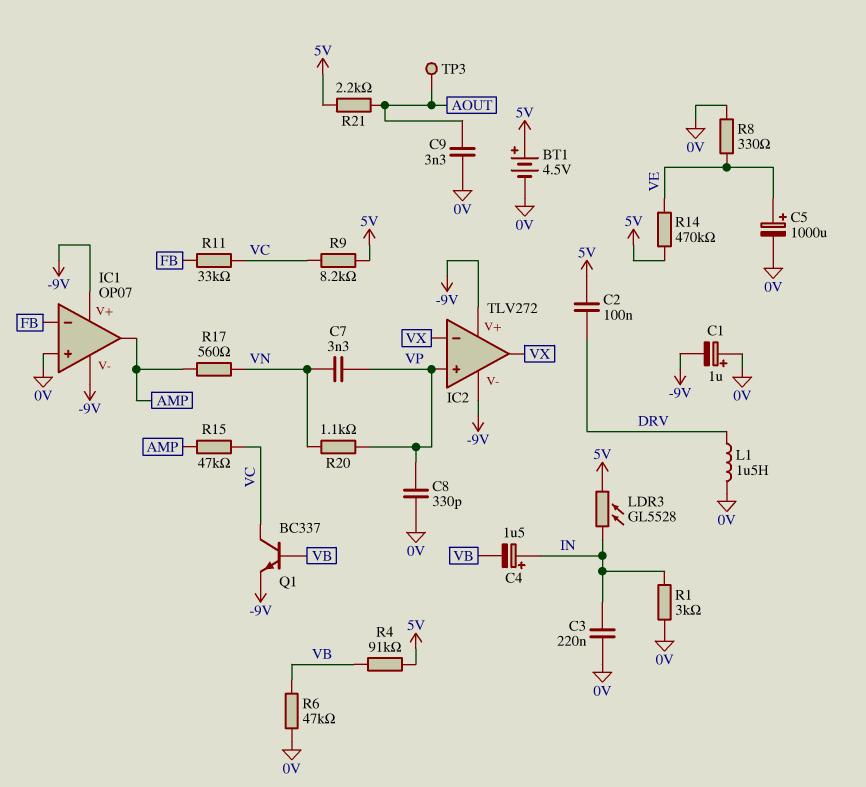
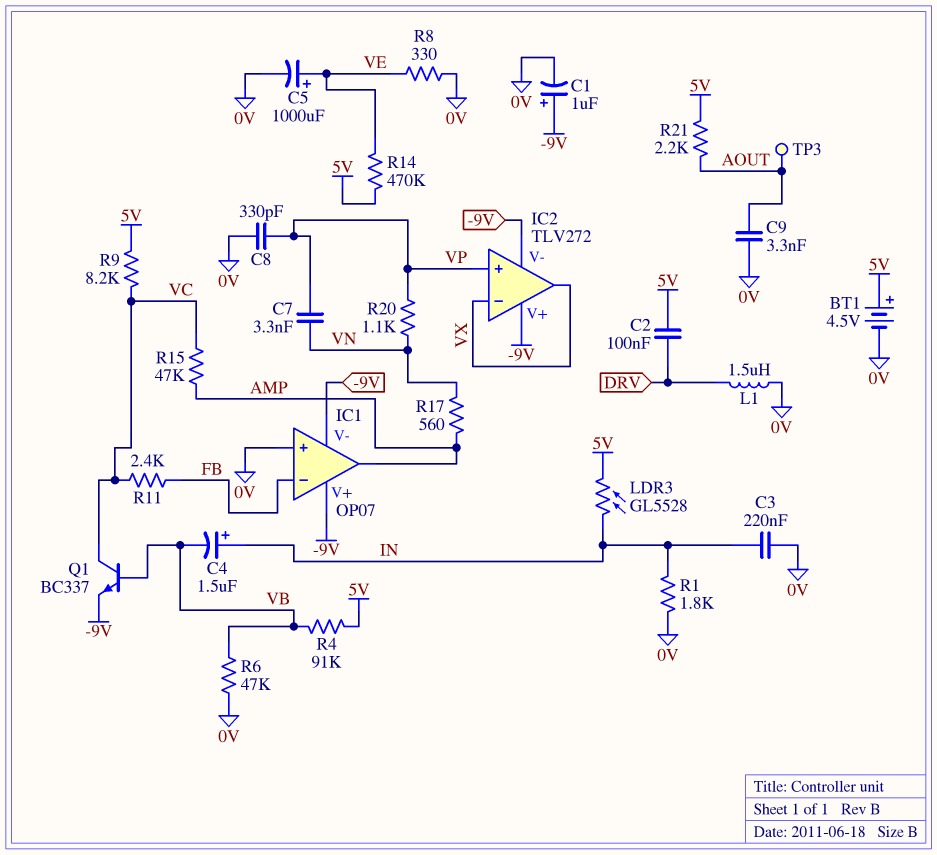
C1: 1uF (plus 0V, minus -9V) -> 1uF (plus -9V, minus 0V)
R1: 3k (0V, IN) -> 1.8k (0V, IN)
R11: 33k (FB, VC) -> 2.4k (FB, VC)

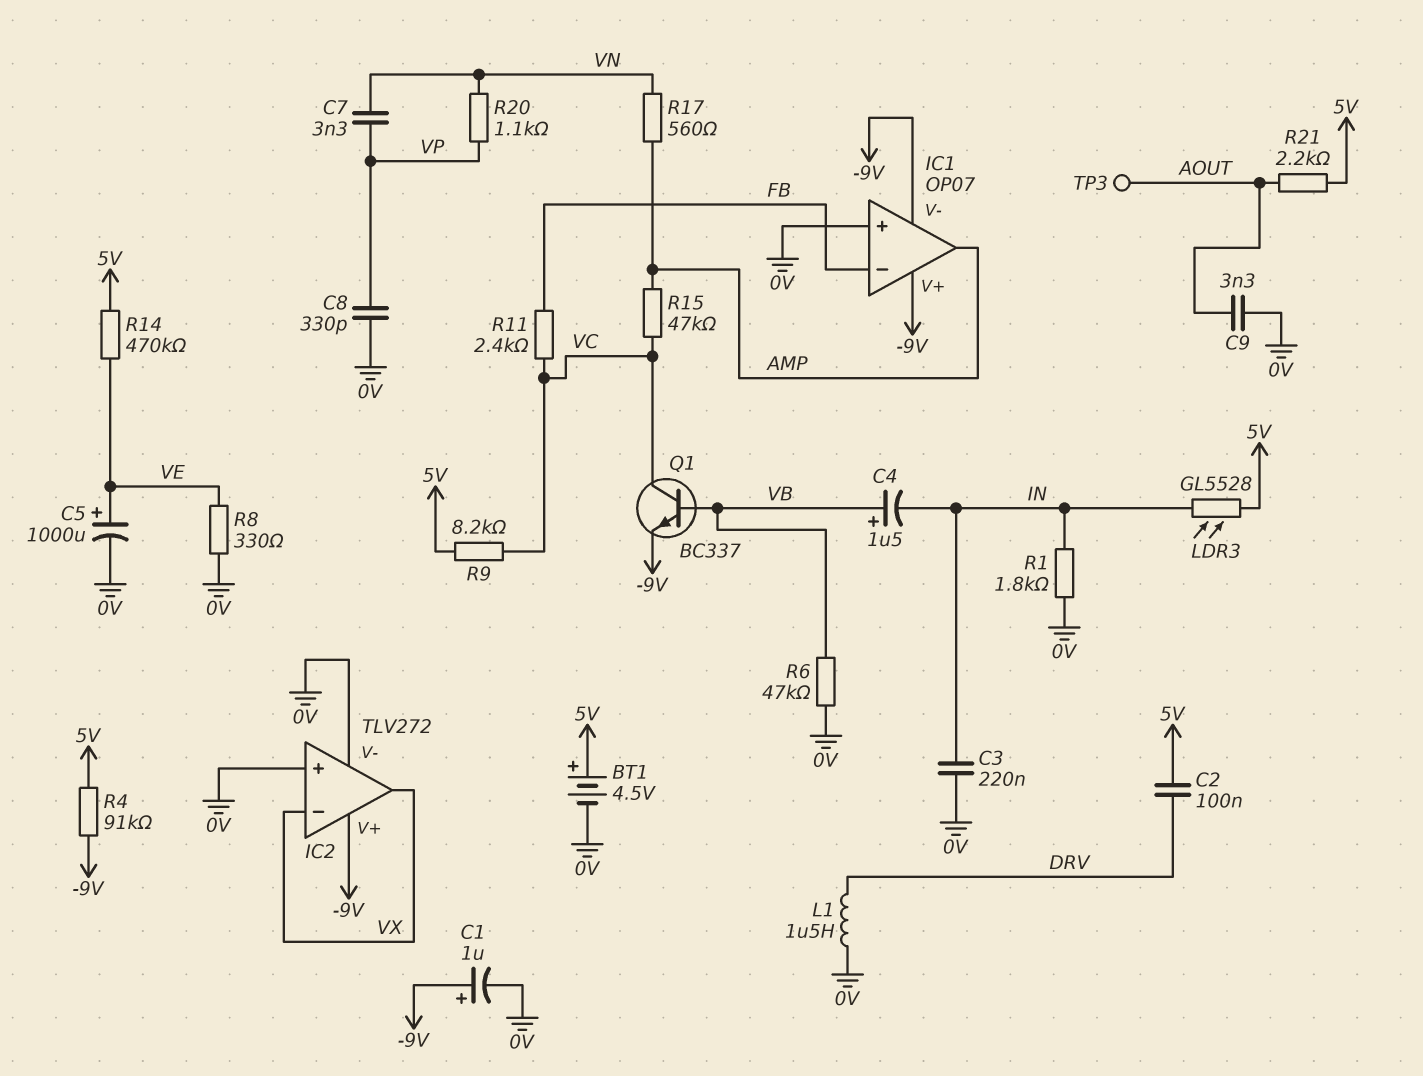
C4: 1.5uF (plus IN, minus VB) -> 1.5uF (plus VB, minus IN)
IC2 pin V-: -9V -> 0V
IC2 pin in+: VP -> 0V
R4: 91k (5V, VB) -> 91k (-9V, 5V)

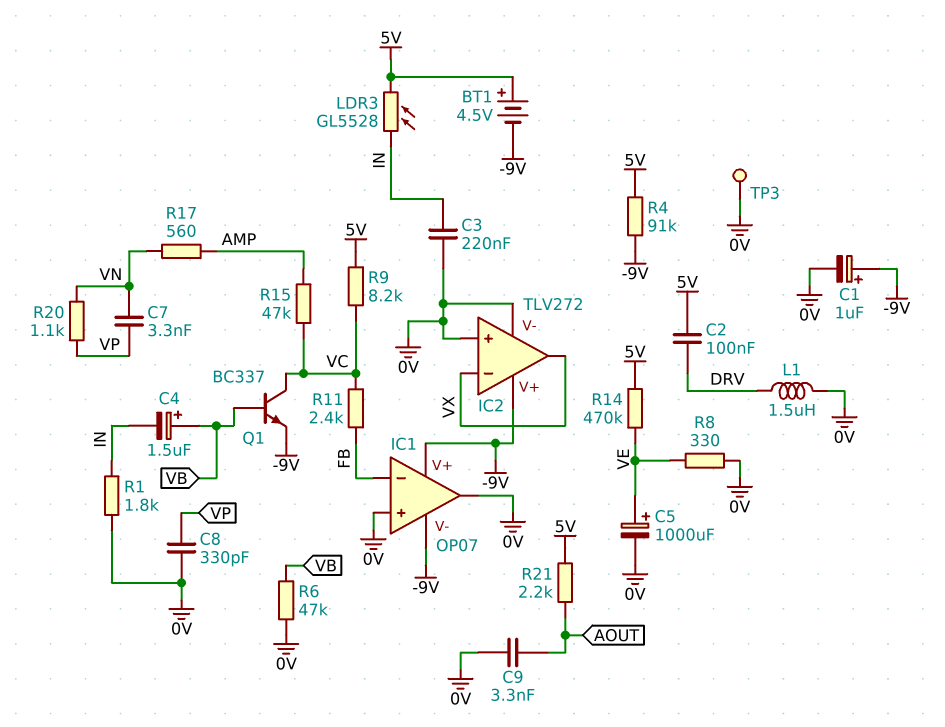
BT1: 4.5V (plus 5V, minus 0V) -> 4.5V (plus 5V, minus -9V)
IC1 pin out: AMP -> 0V
TP3: test point (AOUT) -> test point (0V)

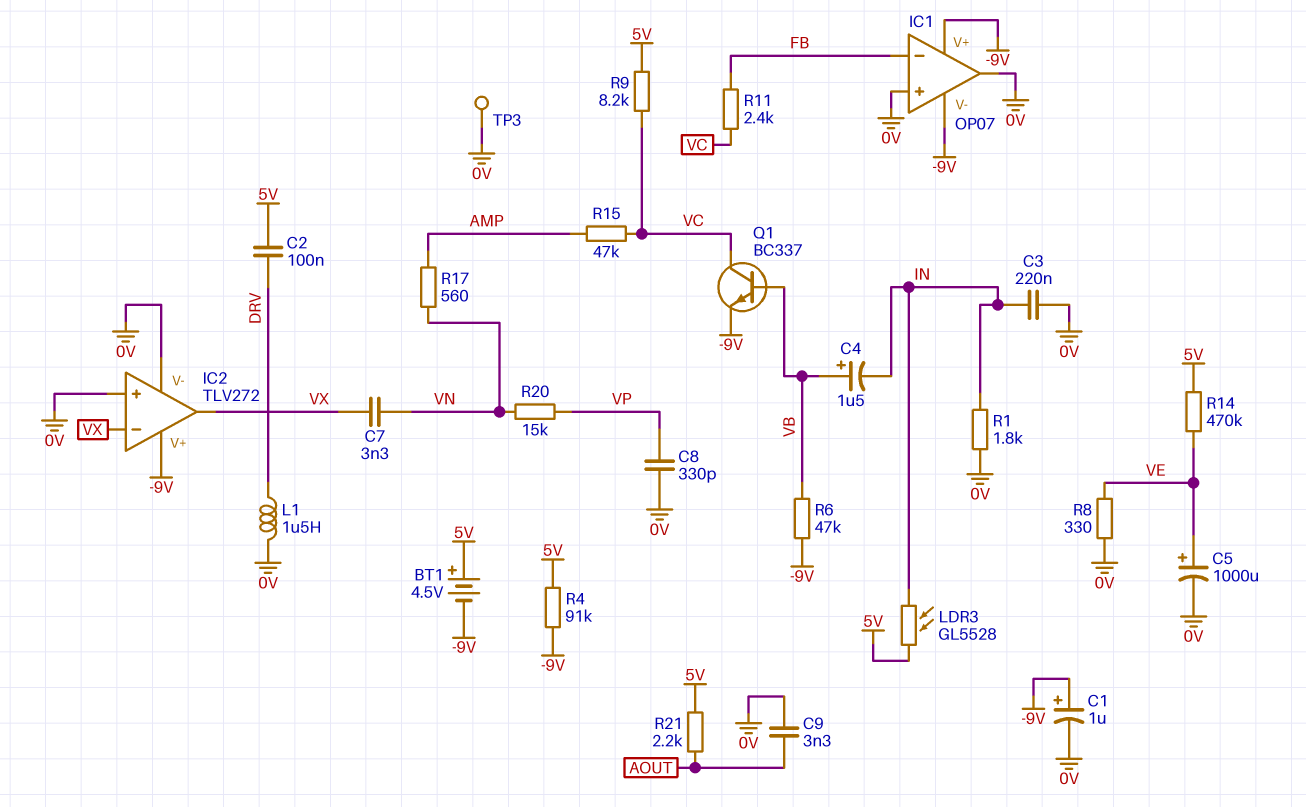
C7: 3.3nF (VN, VP) -> 3.3nF (VN, VX)
R6: 47k (0V, VB) -> 47k (-9V, VB)
R20: 1.1k (VN, VP) -> 15k (VN, VP)

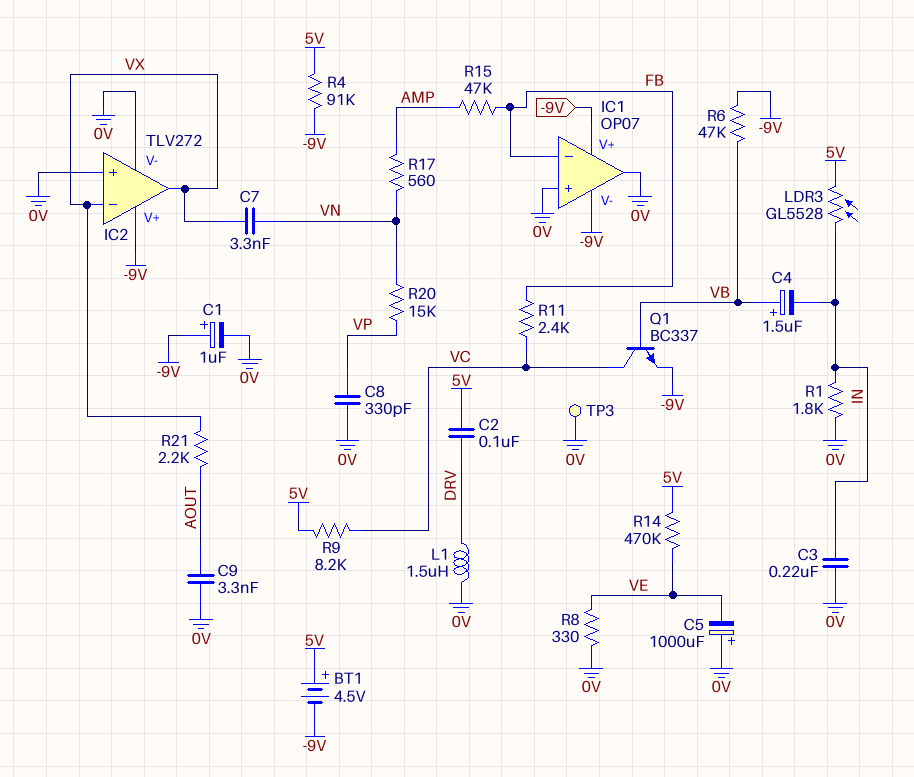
C5: 1000uF (plus VE, minus 0V) -> 1000uF (plus 0V, minus VE)
R15: 47k (AMP, VC) -> 47k (AMP, FB)
R21: 2.2k (5V, AOUT) -> 2.2k (AOUT, VX)

